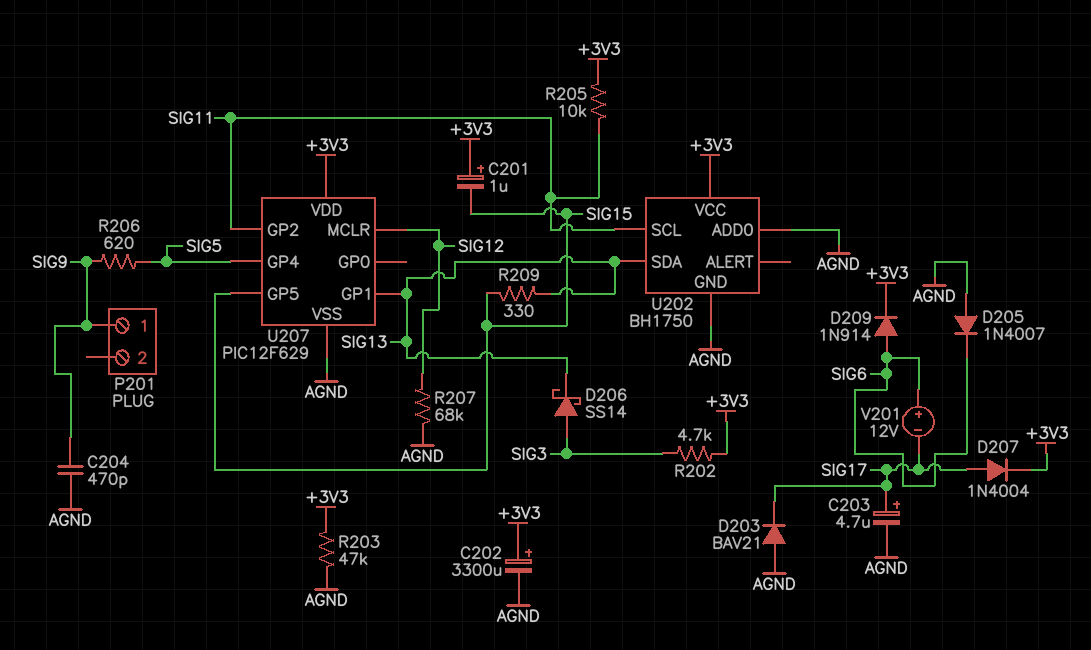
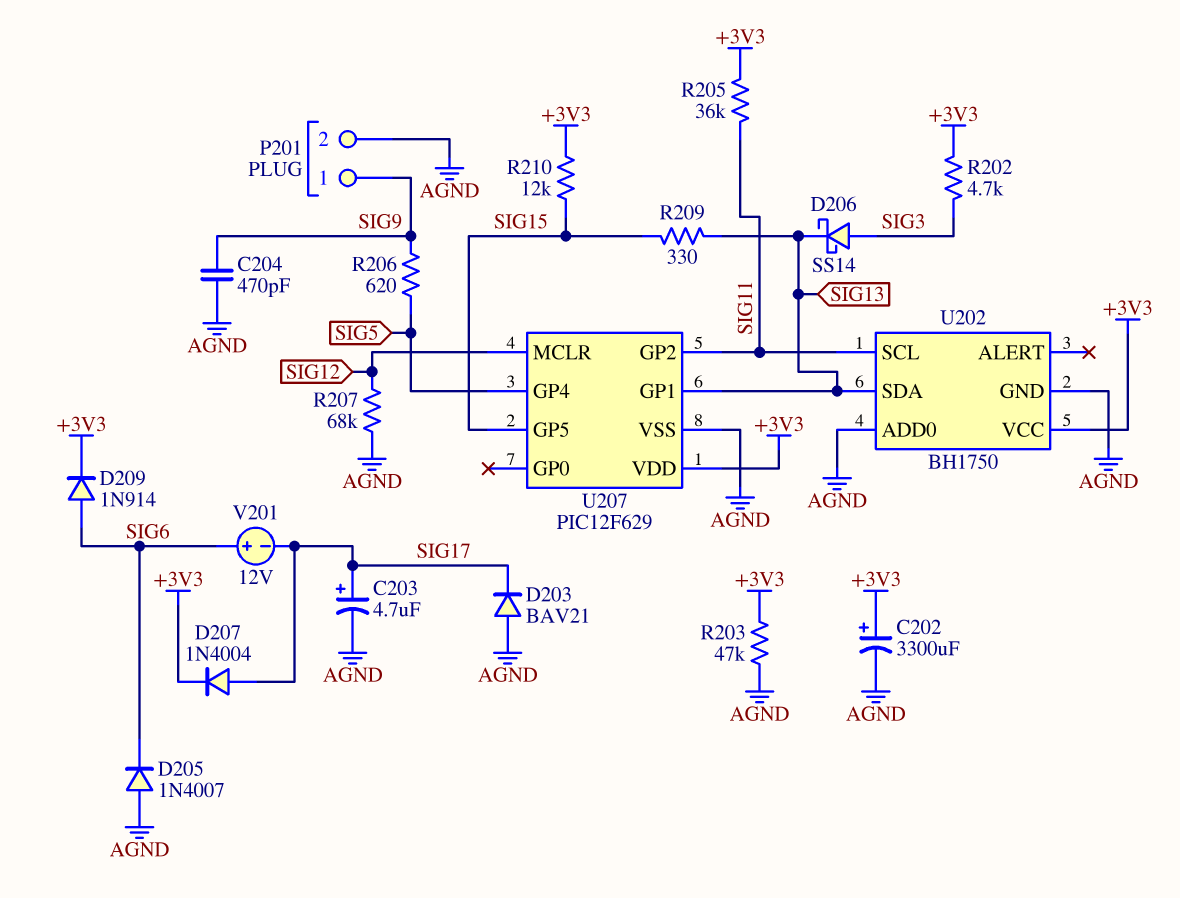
C201: 1uF (plus +3V3, minus SIG15) -> none
P201 pin 2: none -> AGND
R205: 10k (+3V3, SIG11) -> 36k (+3V3, SIG11)
R210: none -> 12k (+3V3, SIG15)

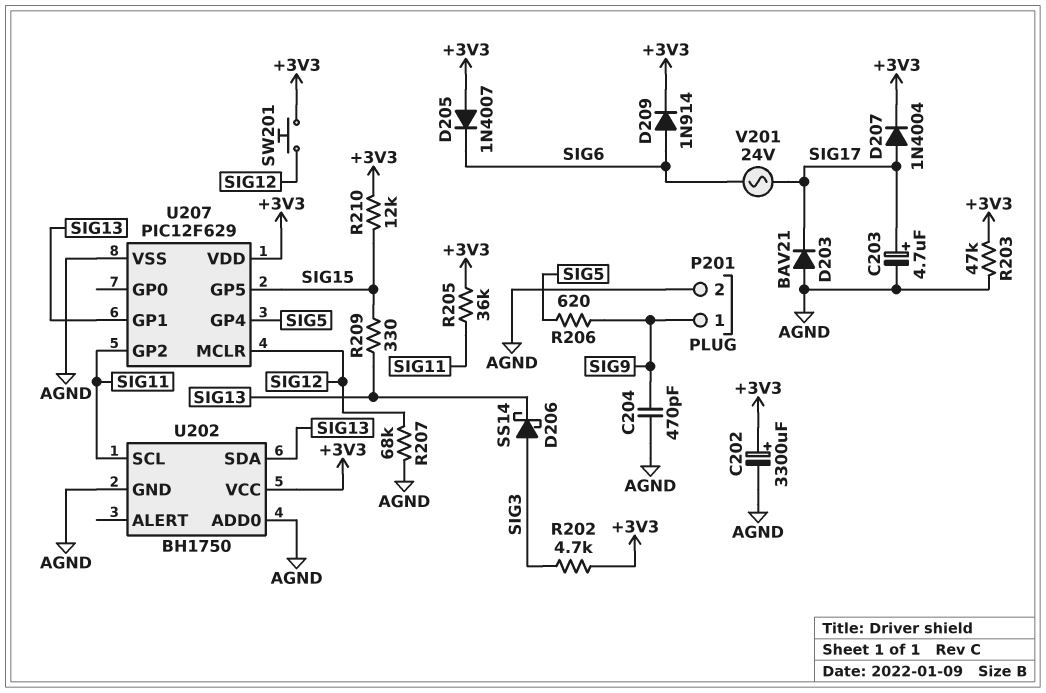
D205: diode 1N4007 (A AGND, K SIG6) -> diode 1N4007 (A +3V3, K SIG6)
SW201: none -> button (+3V3, SIG12)
V201: 12V (plus SIG6, minus SIG17) -> AC 24V (SIG6, SIG17)

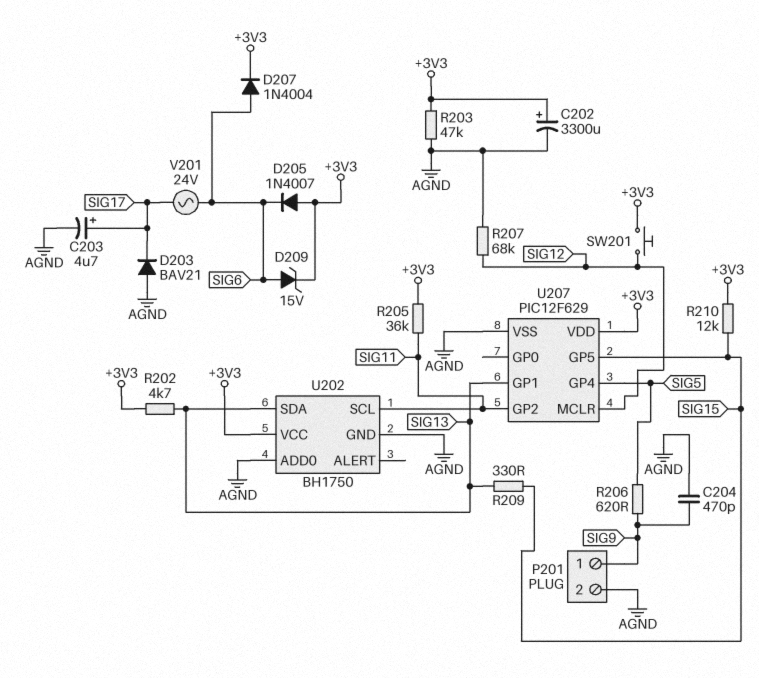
D206: schottky SS14 (A SIG3, K SIG13) -> none
D207: diode 1N4004 (A SIG17, K +3V3) -> diode 1N4004 (A SIG6, K +3V3)
D209: diode 1N914 (A SIG6, K +3V3) -> zener 15V (A SIG6, K +3V3)
R202: 4.7k (+3V3, SIG3) -> 4.7k (+3V3, SIG13)

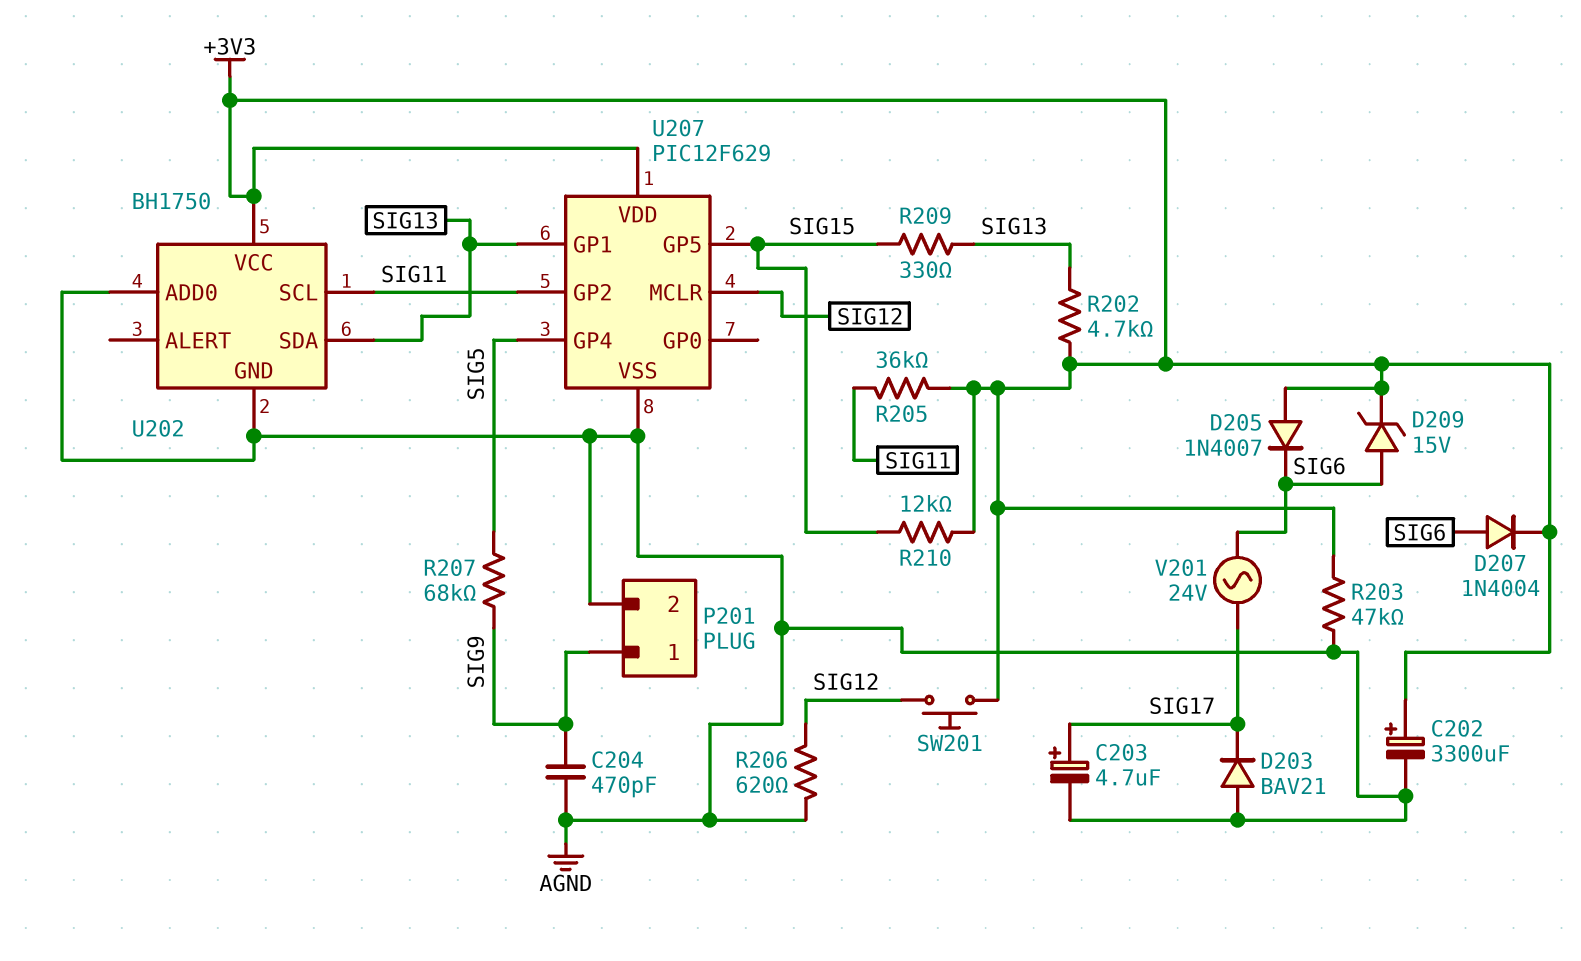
R206: 620 (SIG5, SIG9) -> 620 (AGND, SIG12)
R207: 68k (AGND, SIG12) -> 68k (SIG5, SIG9)

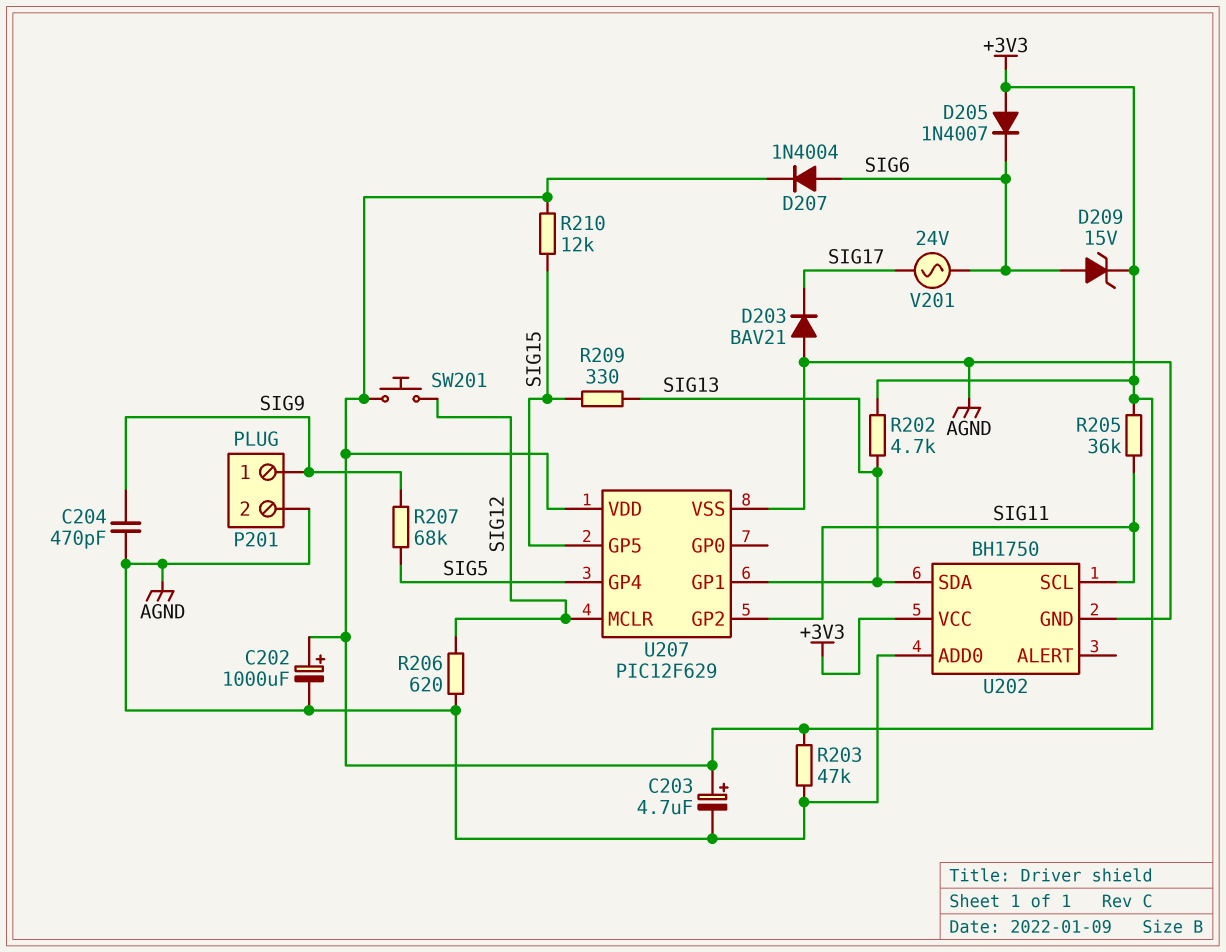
C202: 3300uF (plus +3V3, minus AGND) -> 1000uF (plus +3V3, minus AGND)
C203: 4.7uF (plus SIG17, minus AGND) -> 4.7uF (plus +3V3, minus AGND)

